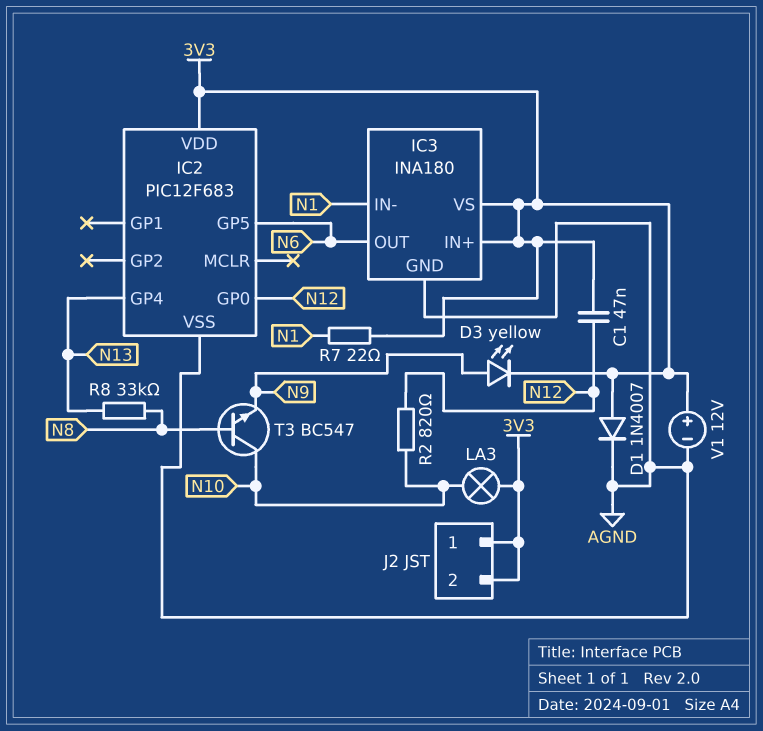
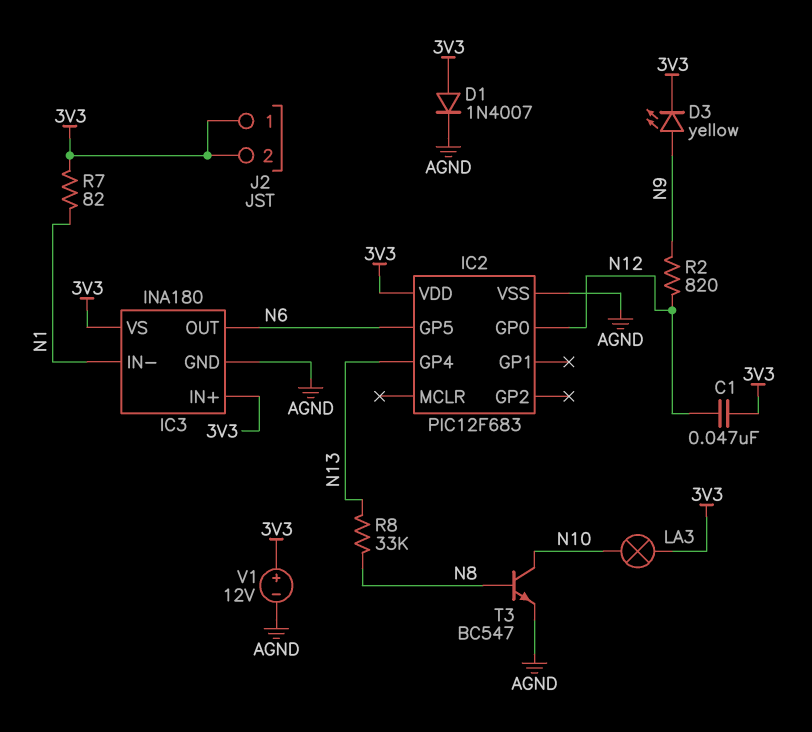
R2: 820 (N10, N12) -> 820 (N9, N12)
R7: 22 (3V3, N1) -> 82 (3V3, N1)
T3: NPN BC547 (B N8, C N10, E N9) -> NPN BC547 (B N8, C N10, E AGND)

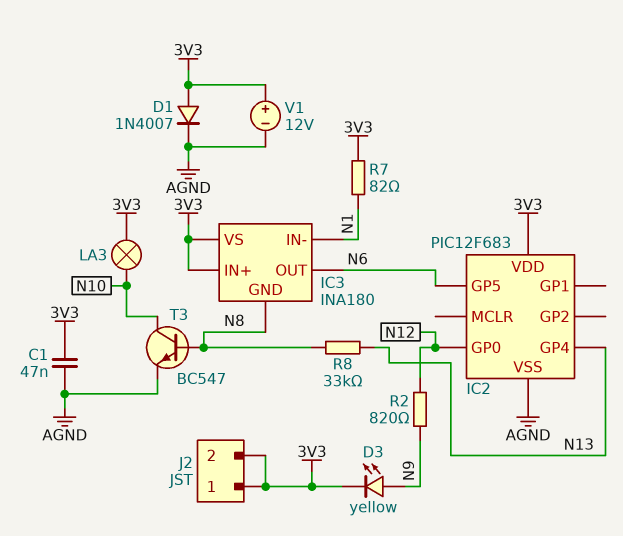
C1: 47nF (3V3, N12) -> 47nF (3V3, AGND)
IC3 pin GND: AGND -> N8

